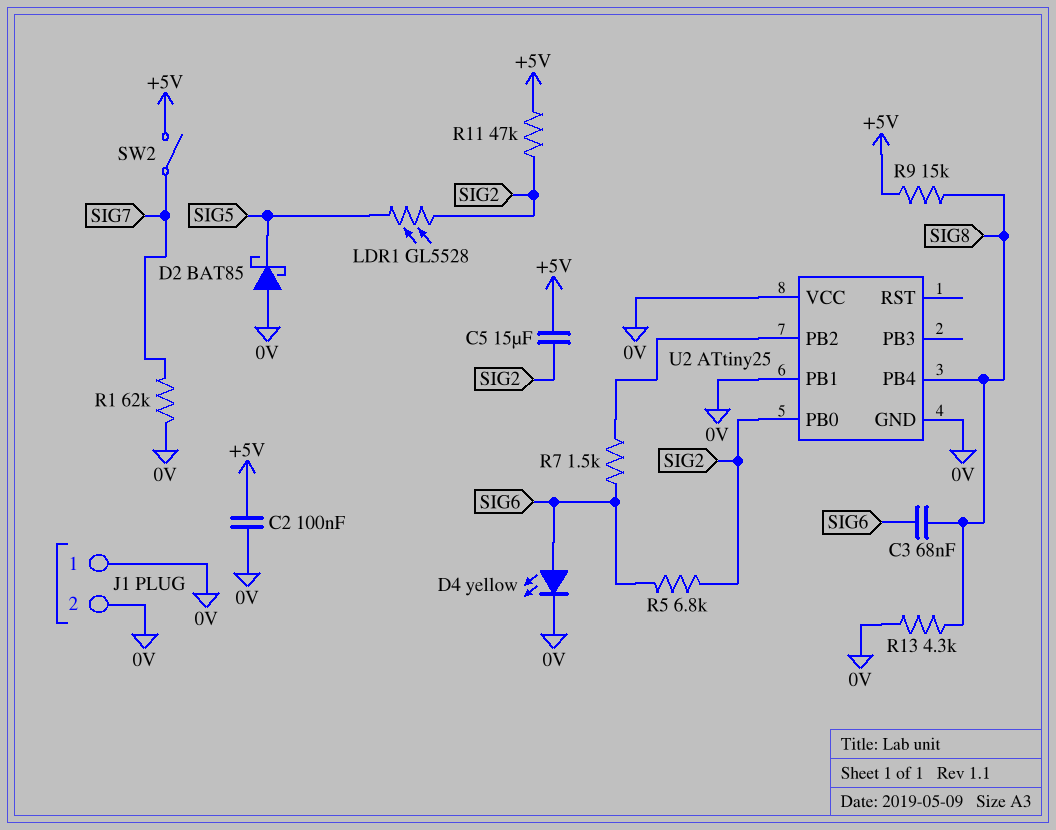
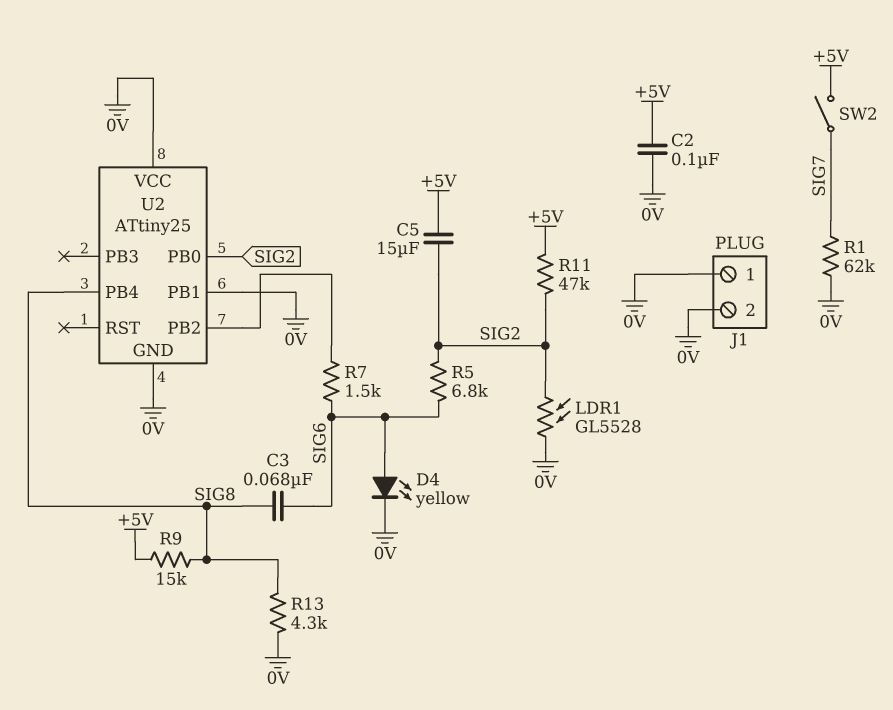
D2: schottky BAT85 (A 0V, K SIG5) -> none
LDR1: GL5528 (SIG2, SIG5) -> GL5528 (0V, SIG2)

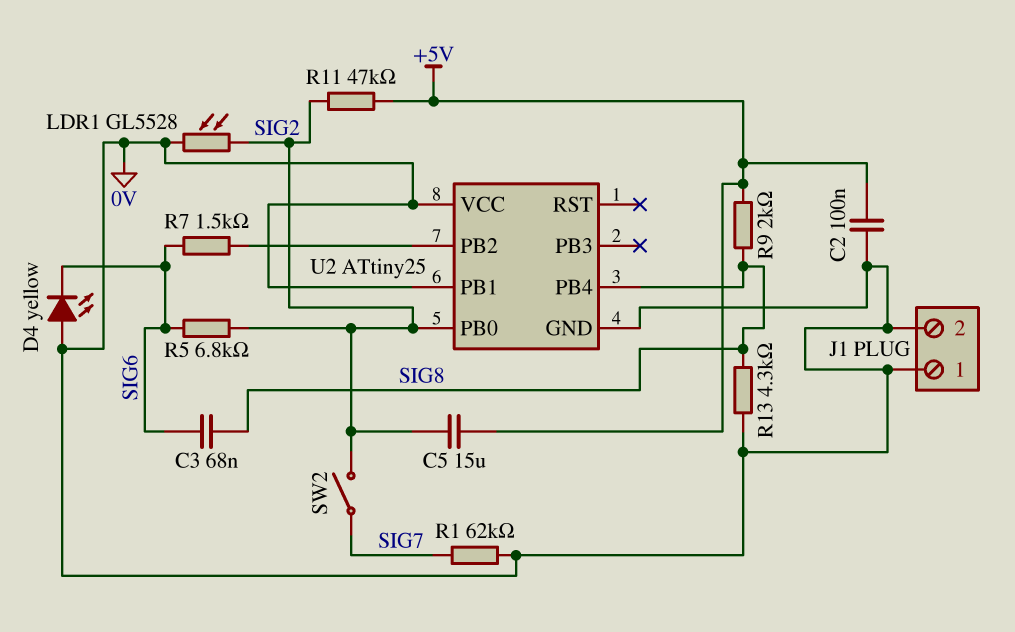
D4: LED yellow (A SIG6, K 0V) -> LED yellow (A 0V, K SIG6)
R9: 15k (+5V, SIG8) -> 2k (+5V, SIG8)
SW2: switch (+5V, SIG7) -> switch (SIG2, SIG7)

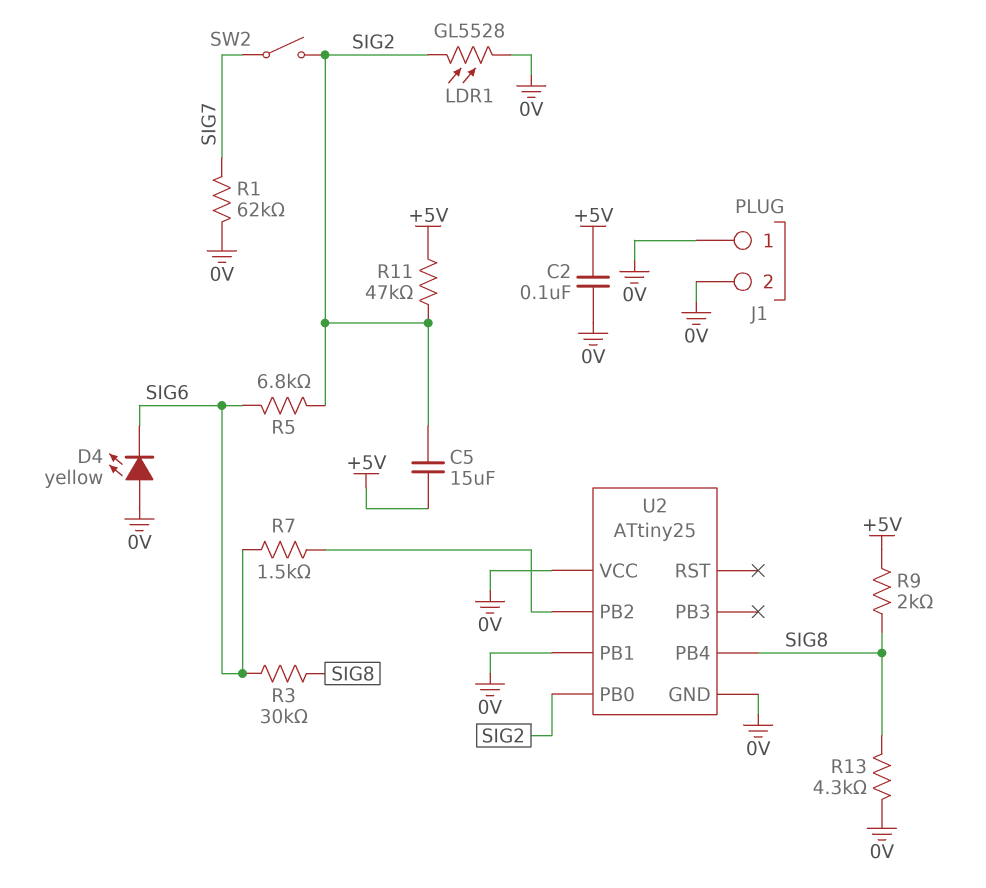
C3: 68nF (SIG6, SIG8) -> none
R3: none -> 30k (SIG6, SIG8)

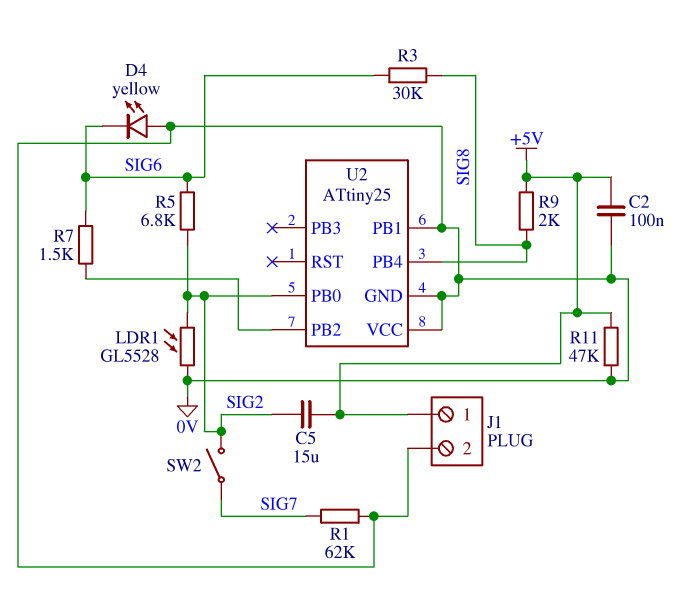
J1 pin 1: 0V -> +5V
R11: 47k (+5V, SIG2) -> 47k (+5V, 0V)
R13: 4.3k (0V, SIG8) -> none

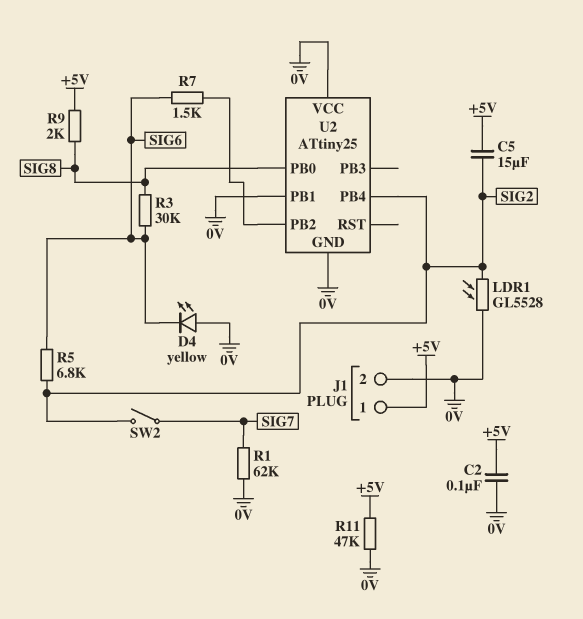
U2 pin PB0: SIG2 -> SIG8
U2 pin PB4: SIG8 -> SIG2

